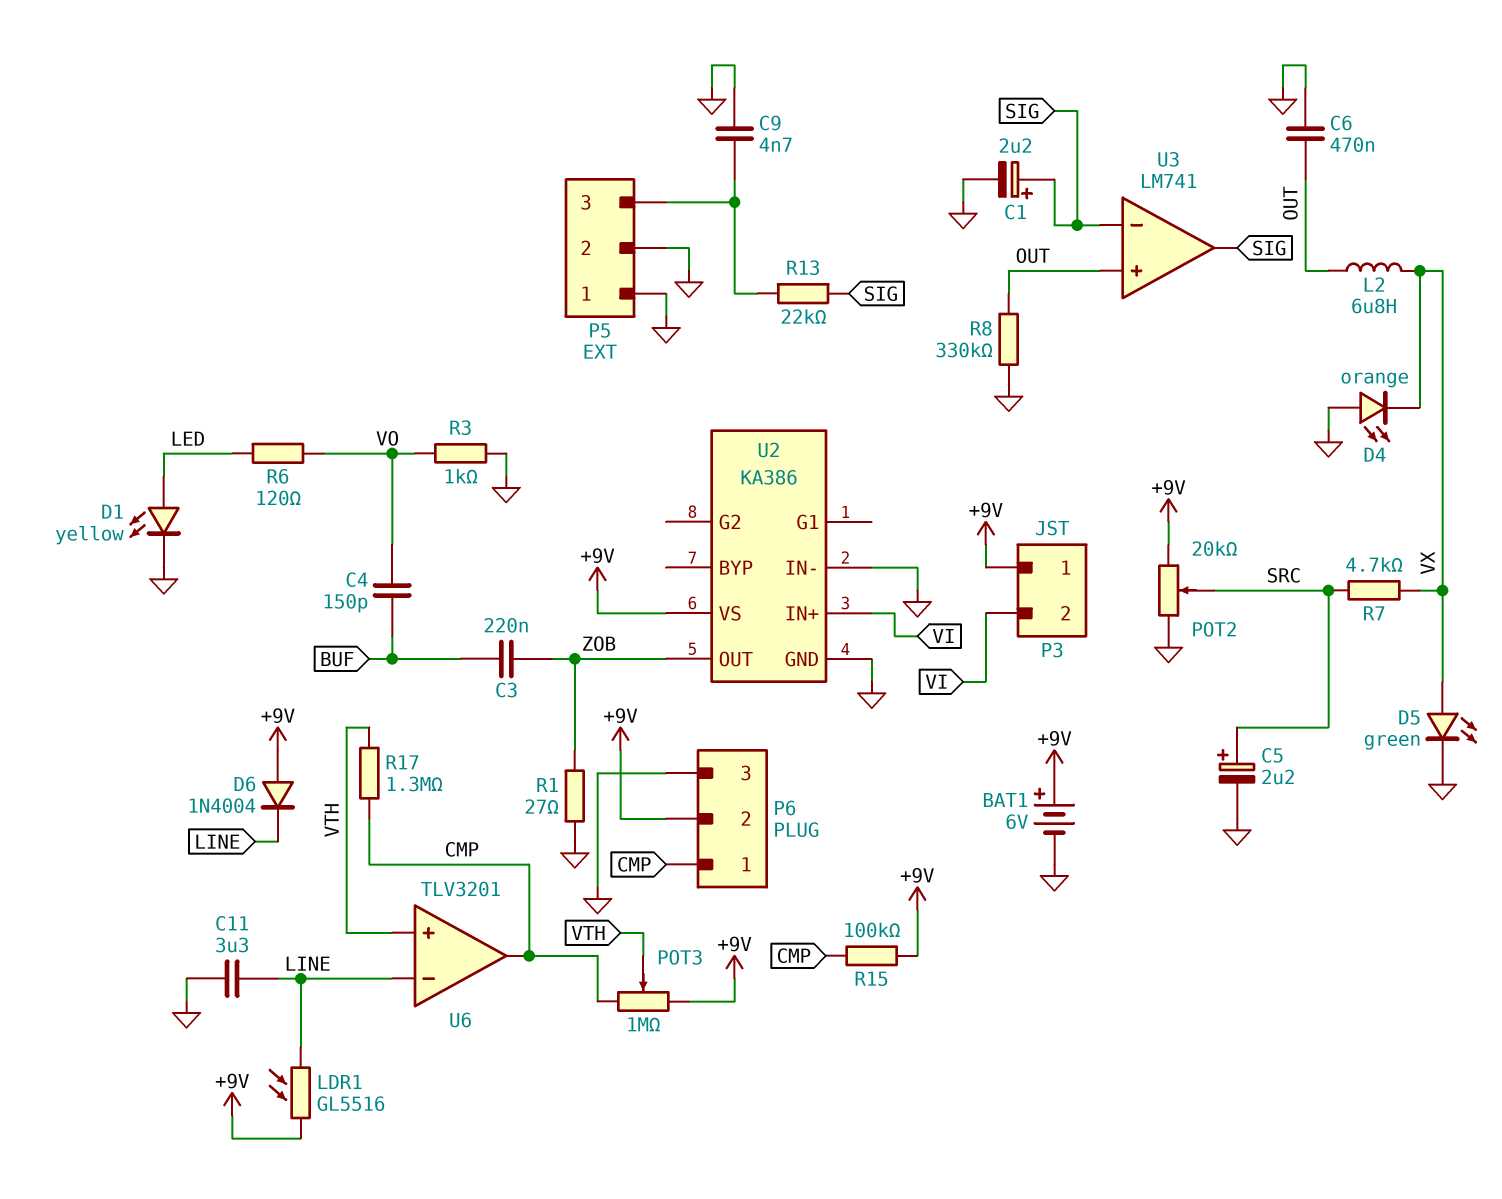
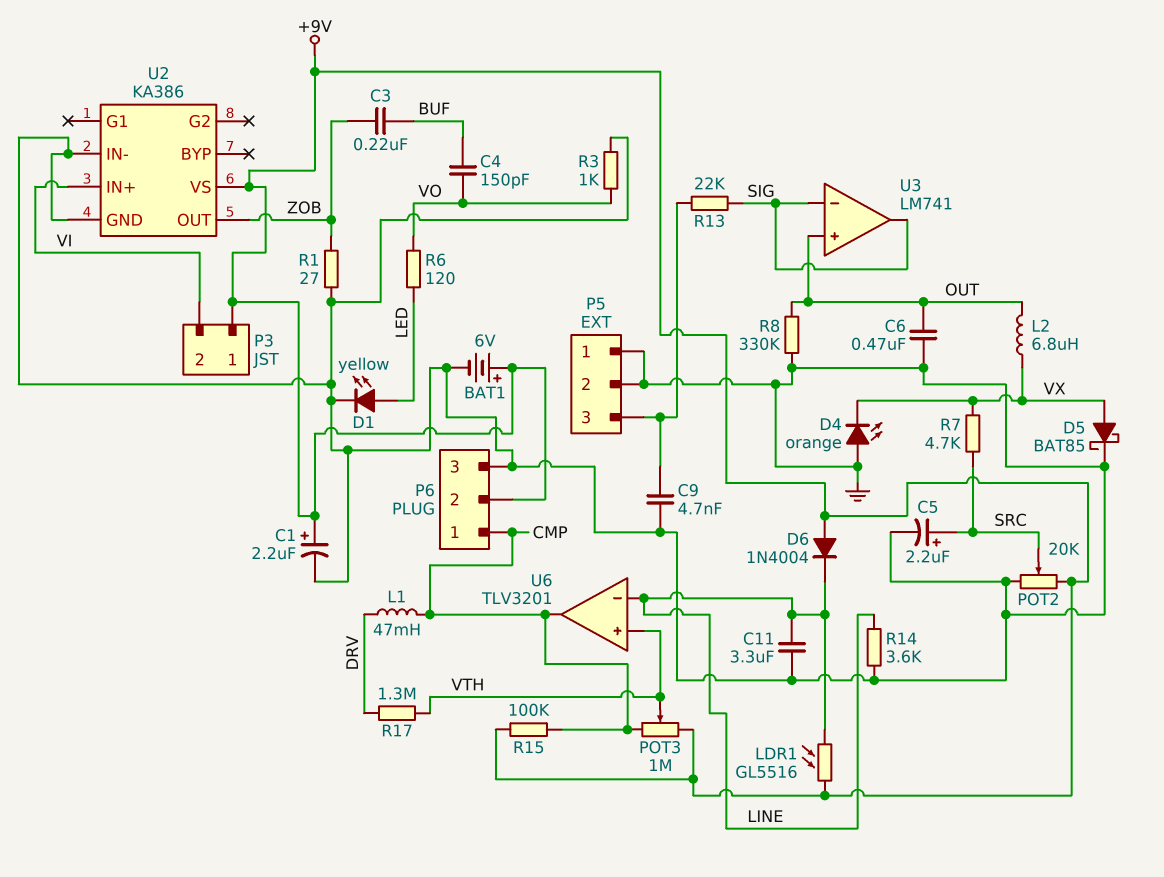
C1: 2.2uF (plus SIG, minus GND) -> 2.2uF (plus +9V, minus GND)
D5: LED green (A VX, K GND) -> schottky BAT85 (A VX, K GND)
L1: none -> 47mH (CMP, DRV)
R14: none -> 3.6k (GND, LINE)
R17: 1.3M (CMP, VTH) -> 1.3M (DRV, VTH)

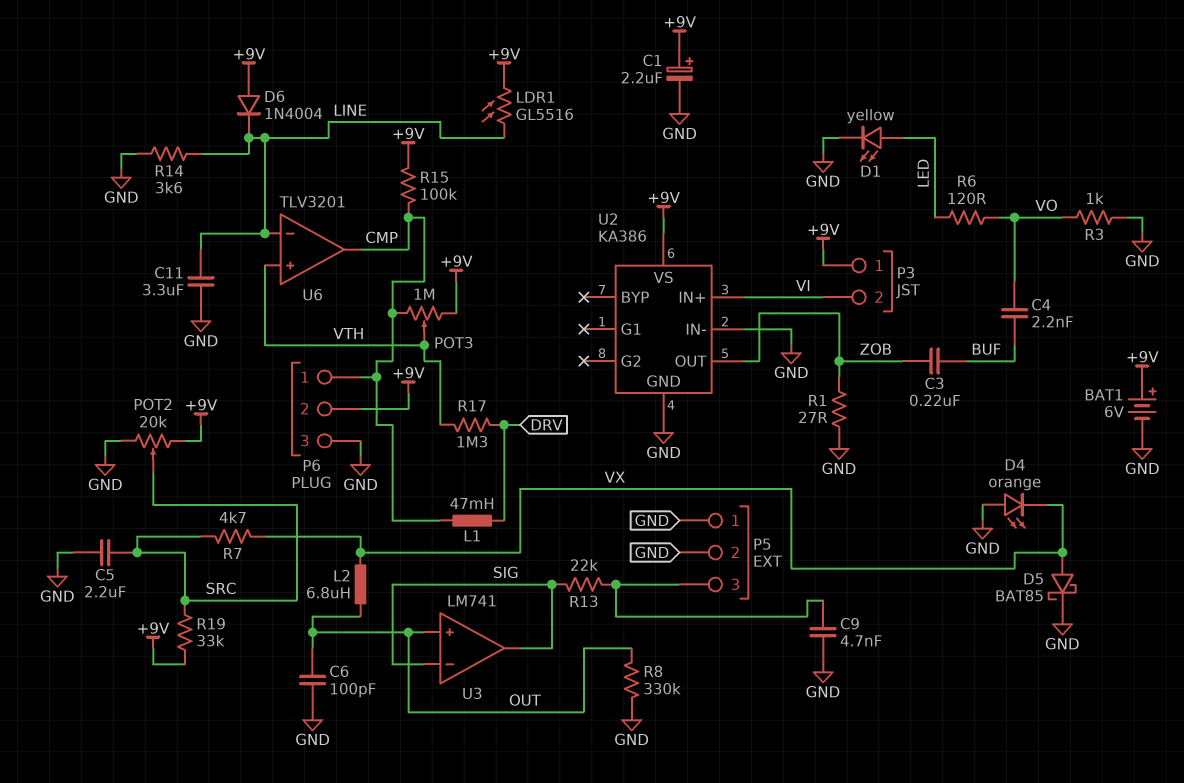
C4: 150pF (BUF, VO) -> 2.2nF (BUF, VO)
C5: 2.2uF (plus SRC, minus GND) -> 2.2uF (GND, SRC)
C6: 470nF (GND, OUT) -> 100pF (GND, OUT)
R19: none -> 33k (+9V, SRC)

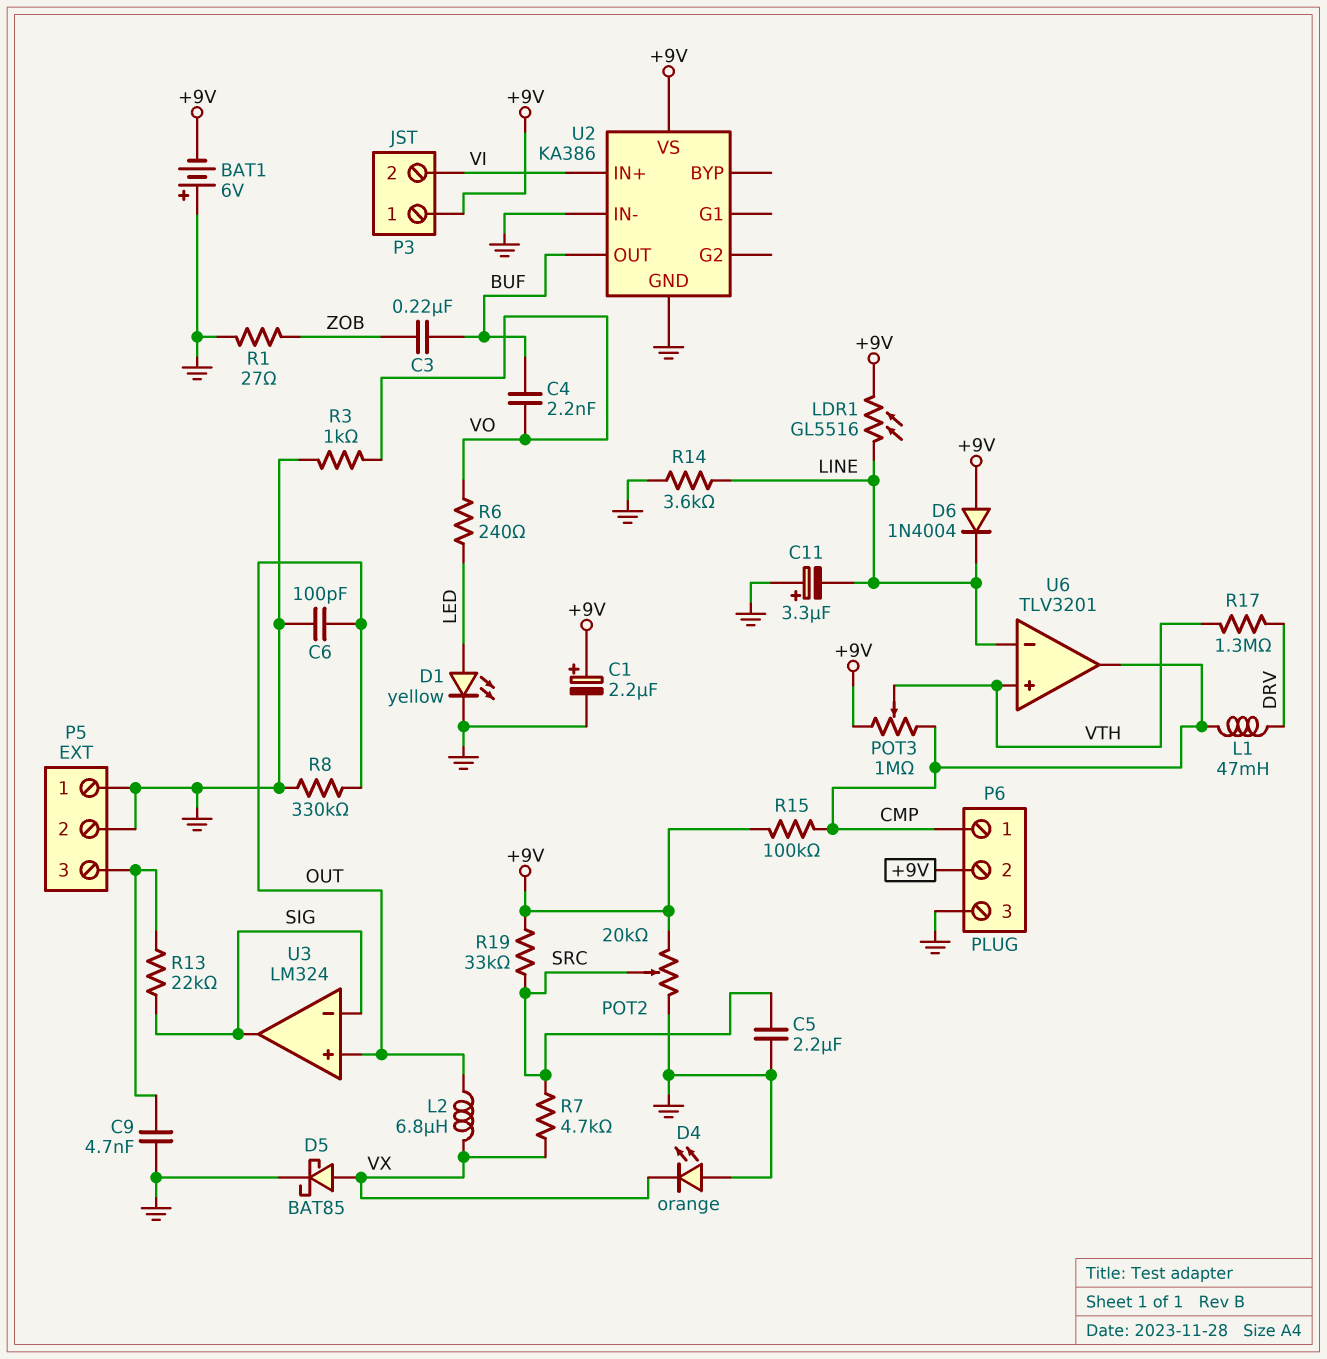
BAT1: 6V (plus +9V, minus GND) -> 6V (plus GND, minus +9V)
C11: 3.3uF (GND, LINE) -> 3.3uF (plus GND, minus LINE)
R6: 120 (LED, VO) -> 240 (LED, VO)
U2 pin OUT: ZOB -> BUF
U3: LM741 -> LM324

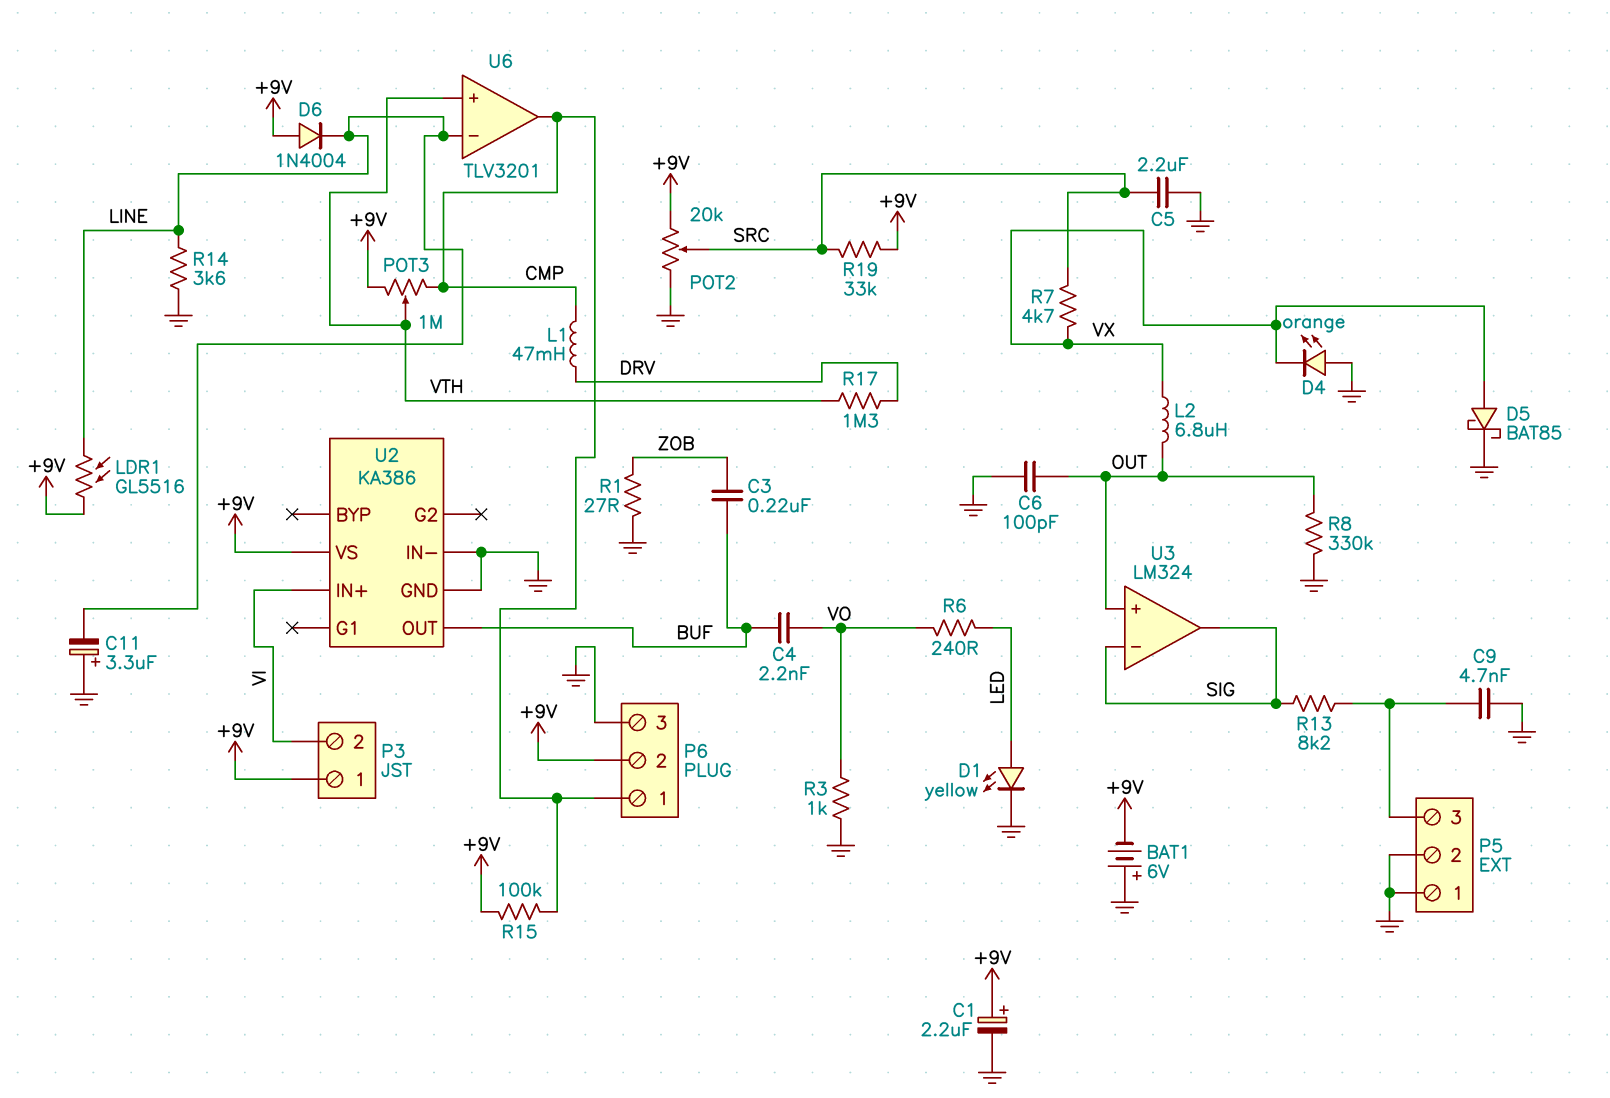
R13: 22k (P5/3, SIG) -> 8.2k (P5/3, SIG)

